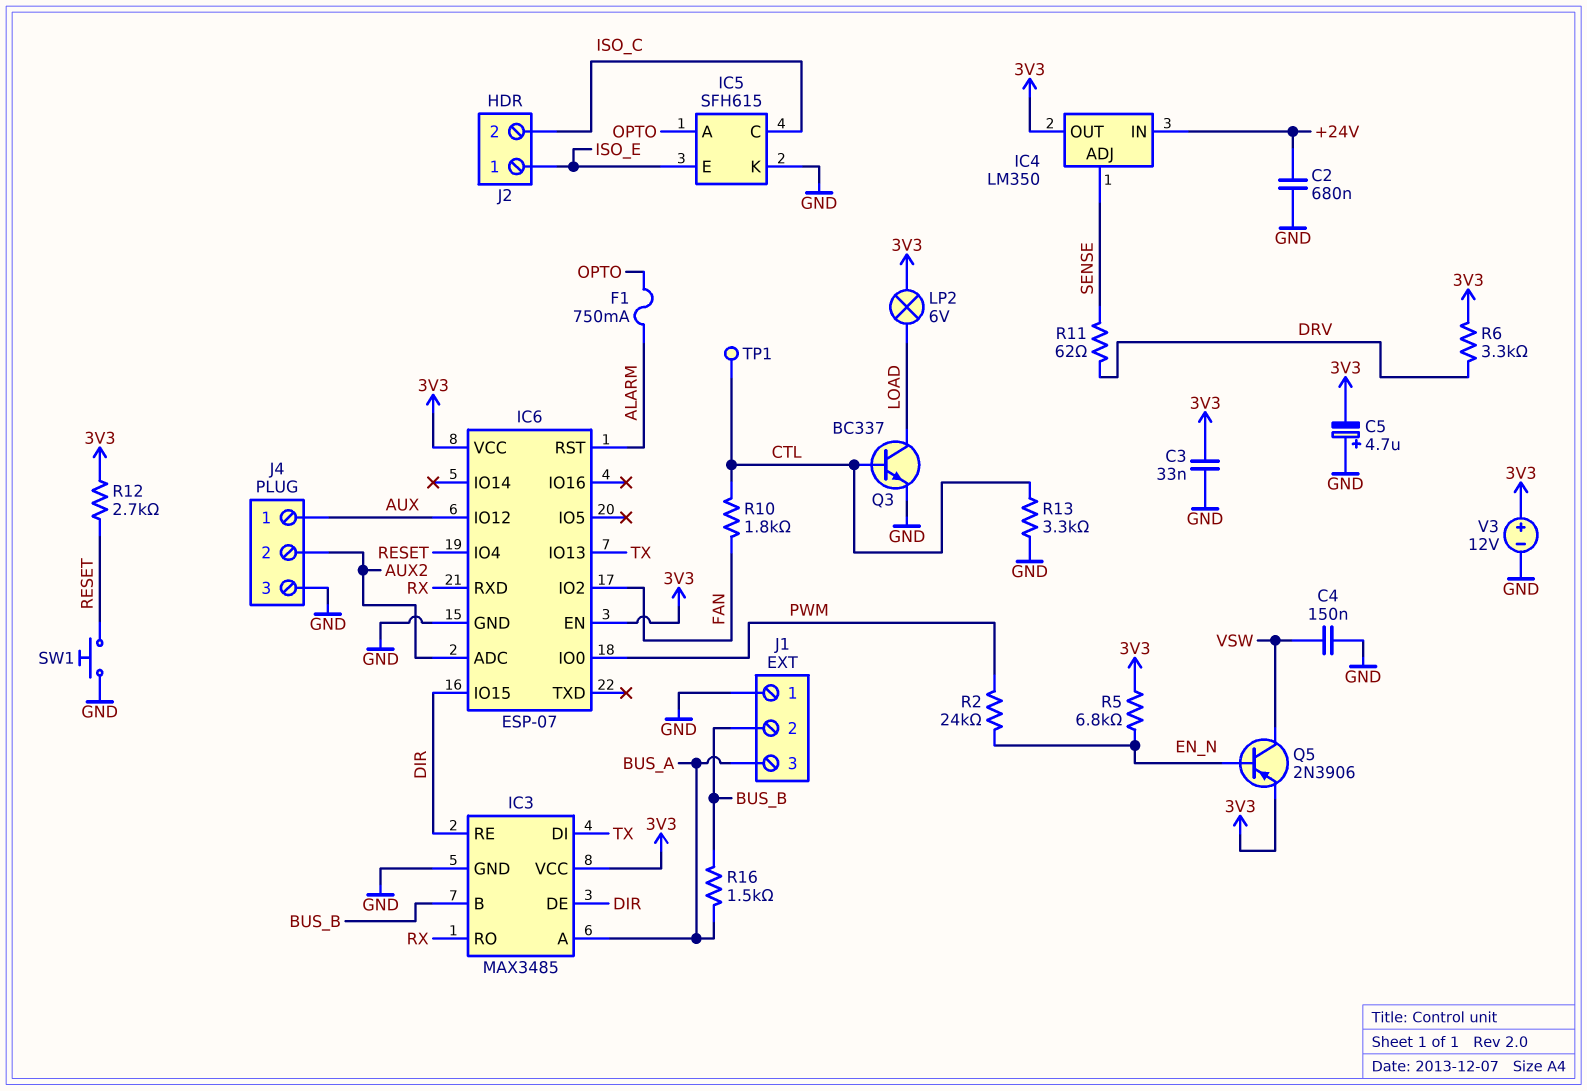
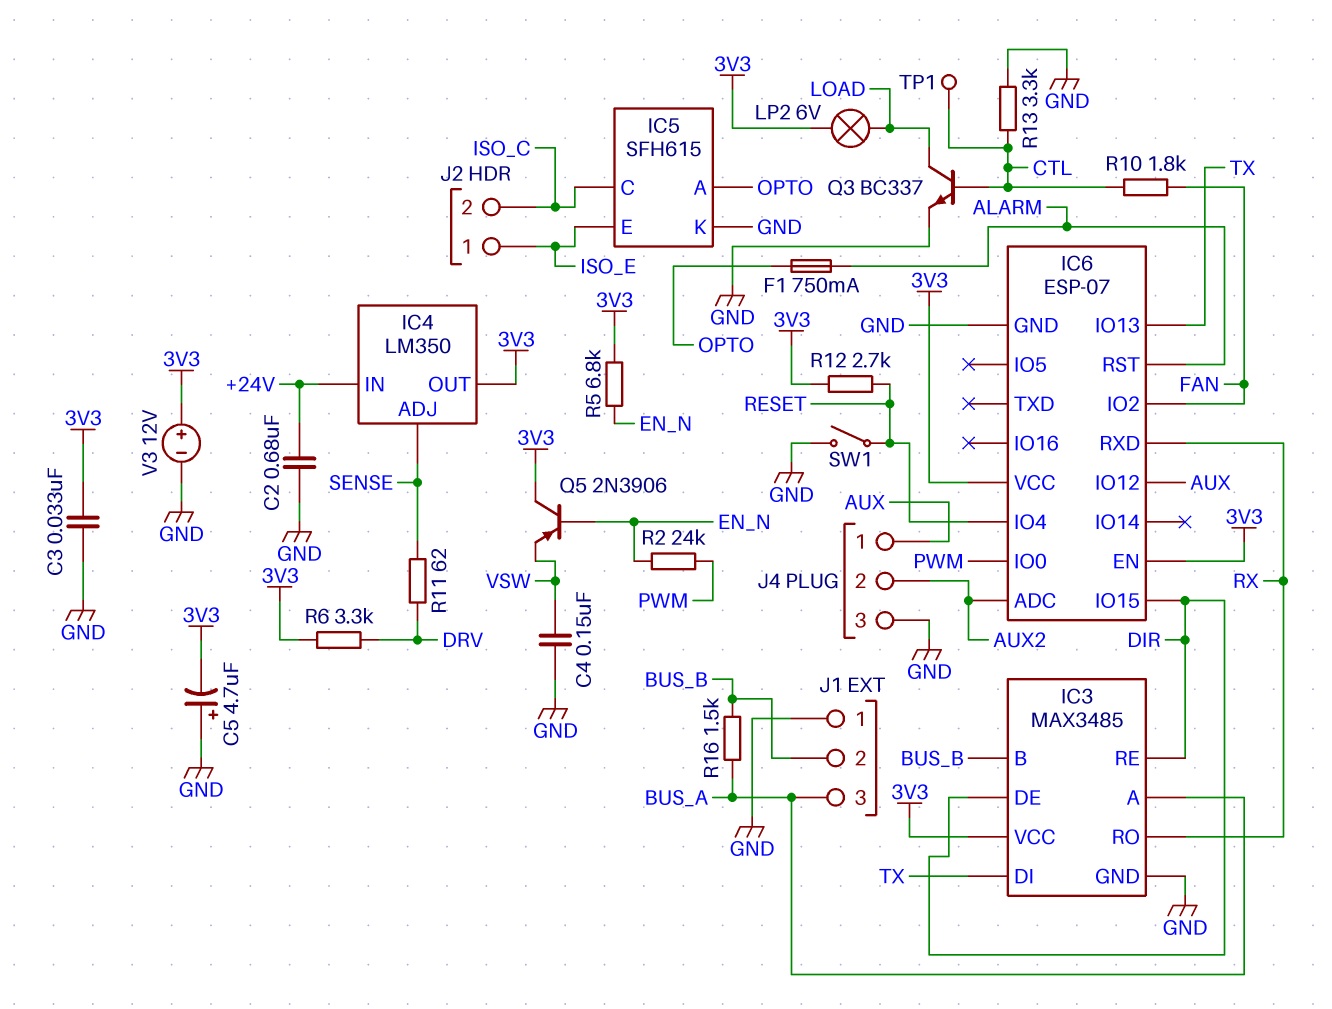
Q5: PNP 2N3906 (B EN_N, C VSW, E 3V3) -> PNP 2N3906 (B EN_N, C 3V3, E VSW)
SW1: button (GND, RESET) -> switch (GND, RESET)

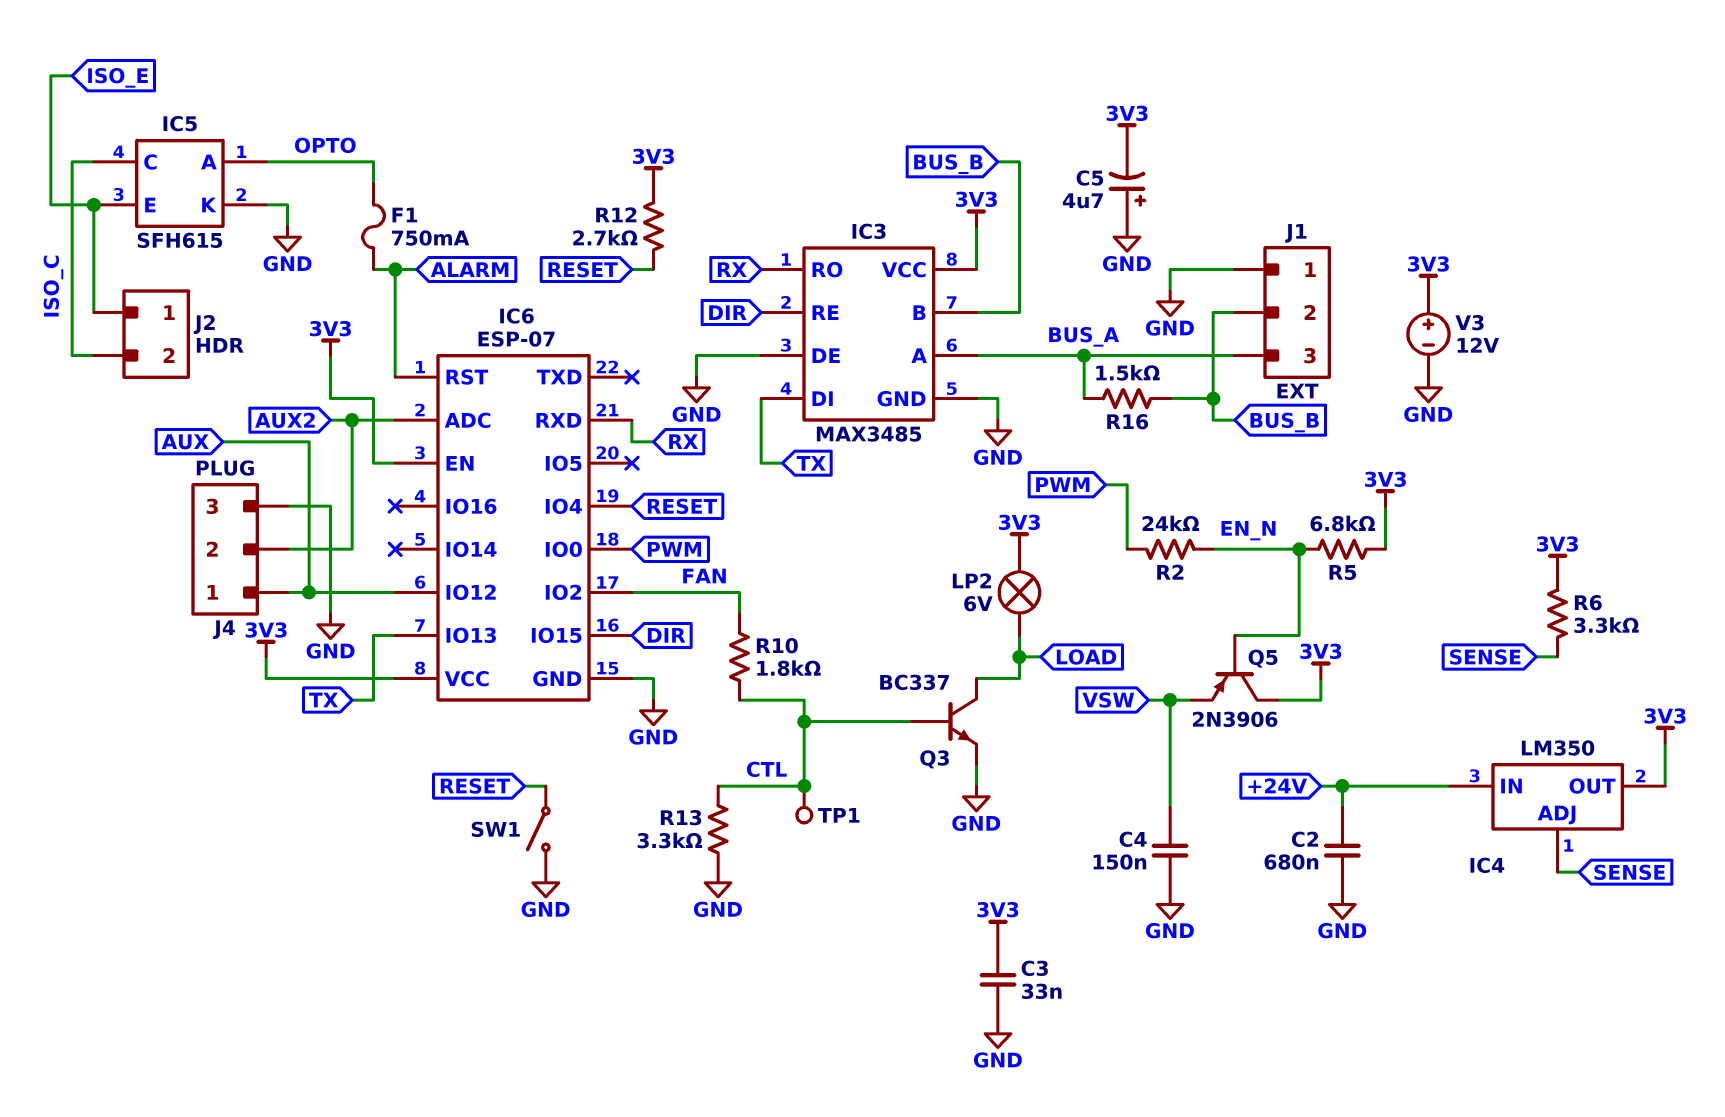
IC3 pin DE: DIR -> GND
R6: 3.3k (3V3, DRV) -> 3.3k (3V3, SENSE)
R11: 62 (DRV, SENSE) -> none

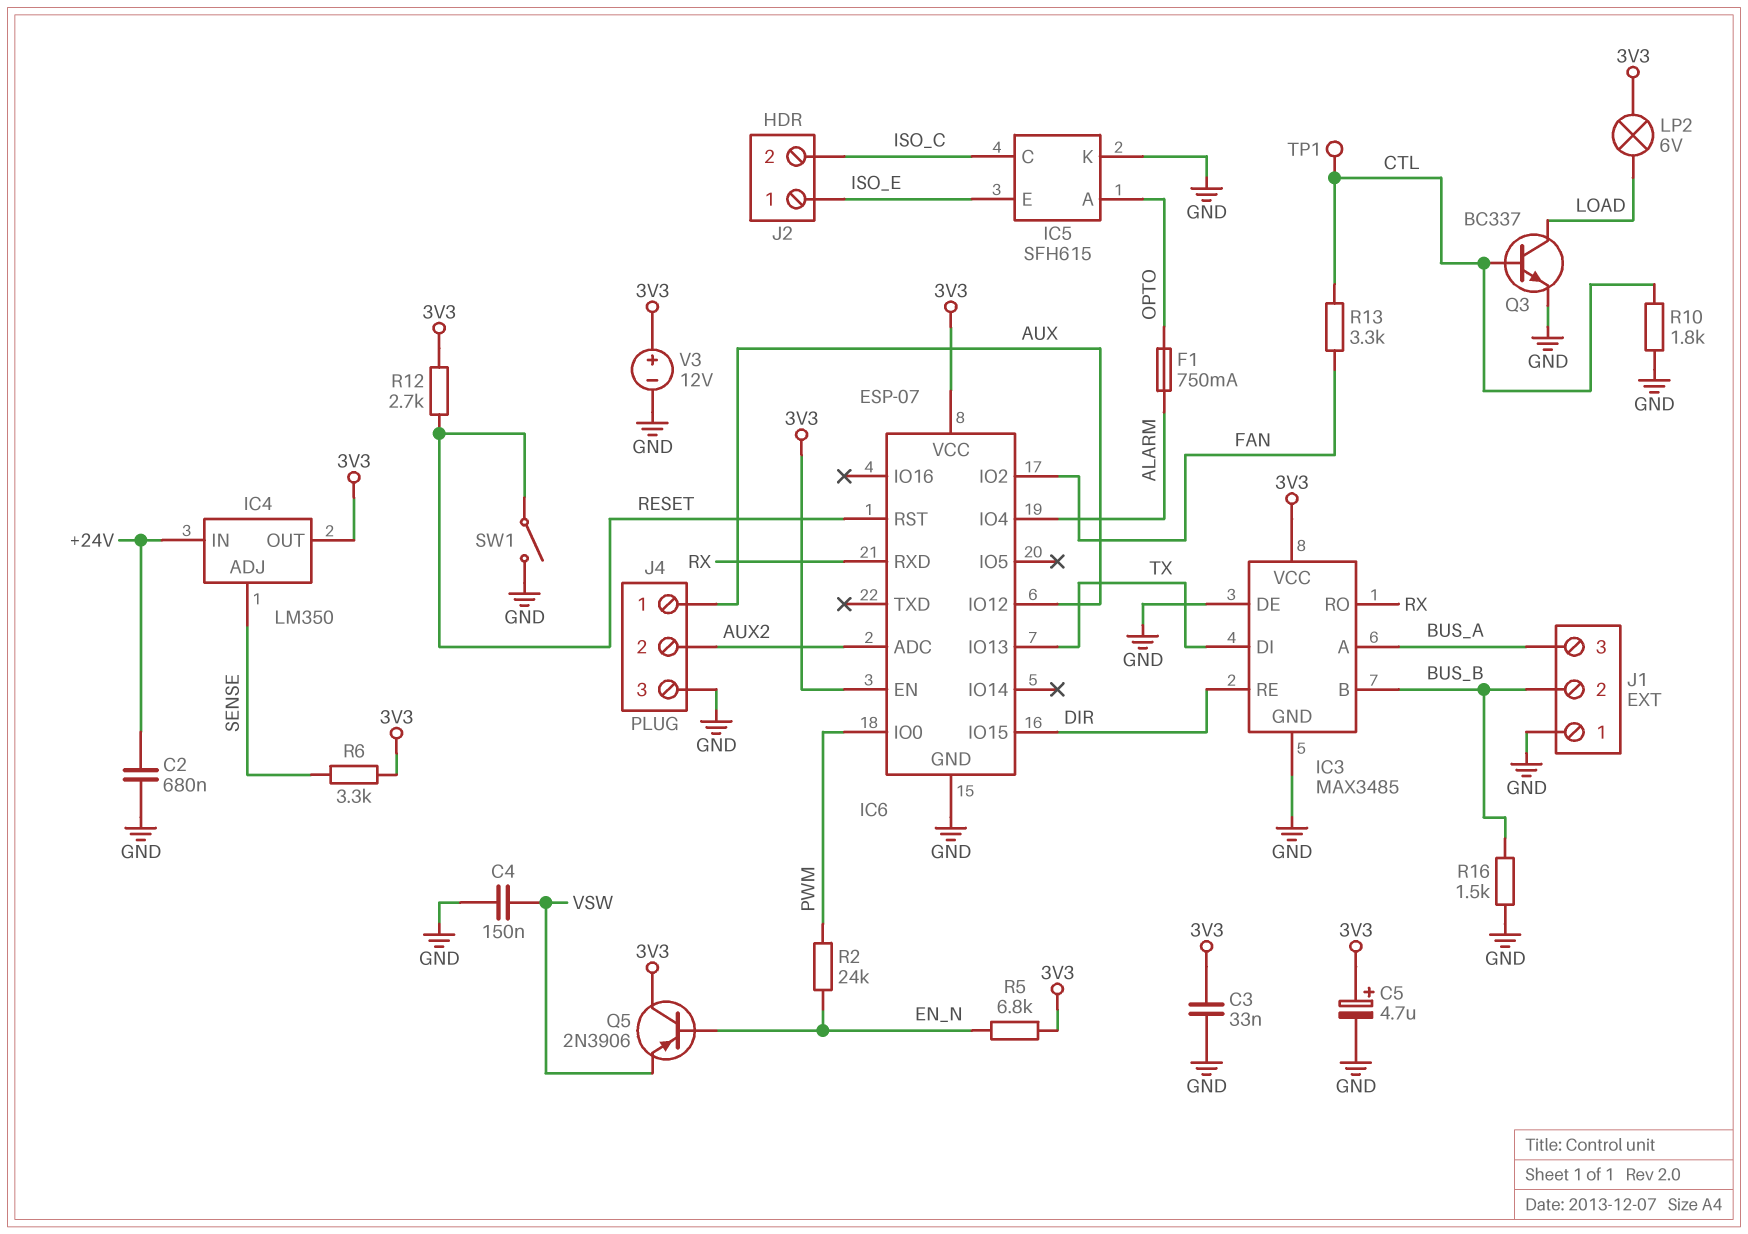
C5: 4.7uF (plus GND, minus 3V3) -> 4.7uF (plus 3V3, minus GND)
IC6 pin IO4: RESET -> ALARM
IC6 pin RST: ALARM -> RESET
R10: 1.8k (CTL, FAN) -> 1.8k (CTL, GND)
R13: 3.3k (CTL, GND) -> 3.3k (CTL, FAN)
R16: 1.5k (BUS_A, BUS_B) -> 1.5k (BUS_B, GND)

